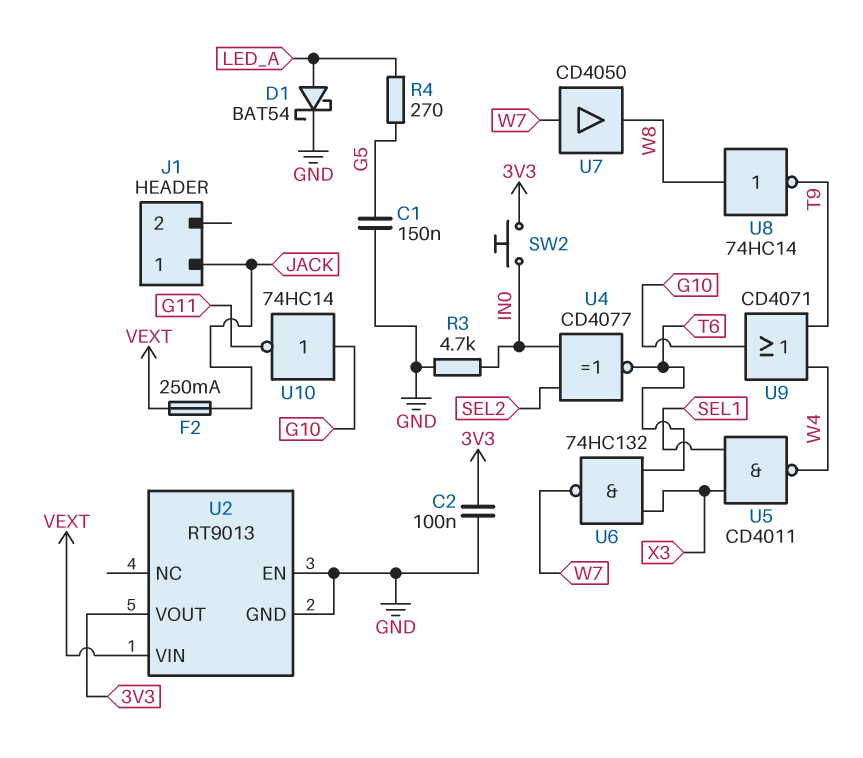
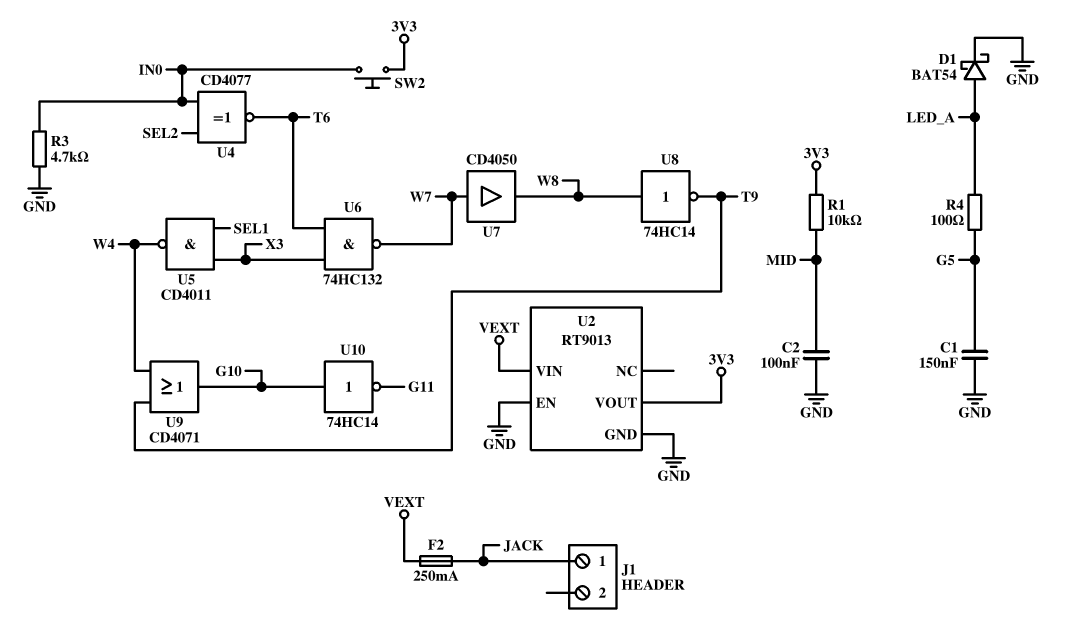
C2: 100nF (3V3, GND) -> 100nF (GND, MID)
R1: none -> 10k (3V3, MID)
R4: 270 (G5, LED_A) -> 100 (G5, LED_A)

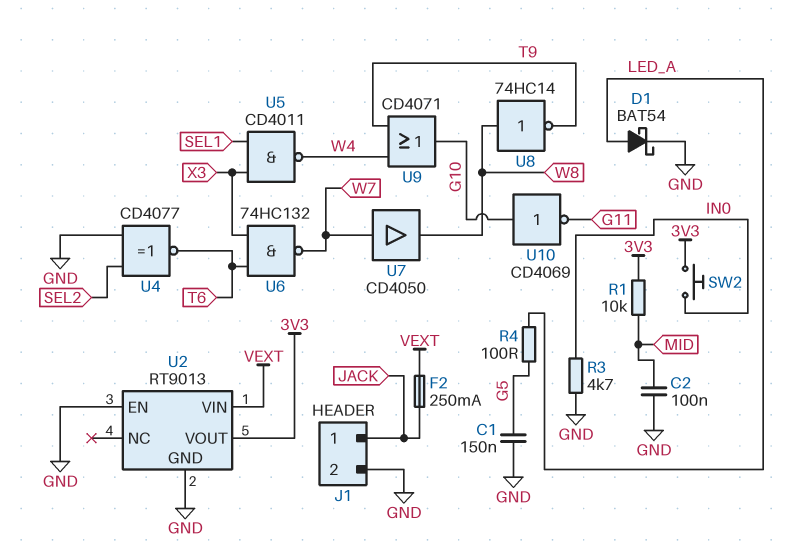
J1 pin 2: none -> GND
U4: XNOR CD4077 (in IN0, in SEL2, out T6) -> XNOR CD4077 (in GND, in SEL2, out T6)
U10: NOT 74HC14 (in G10, out G11) -> NOT CD4069 (in G10, out G11)

